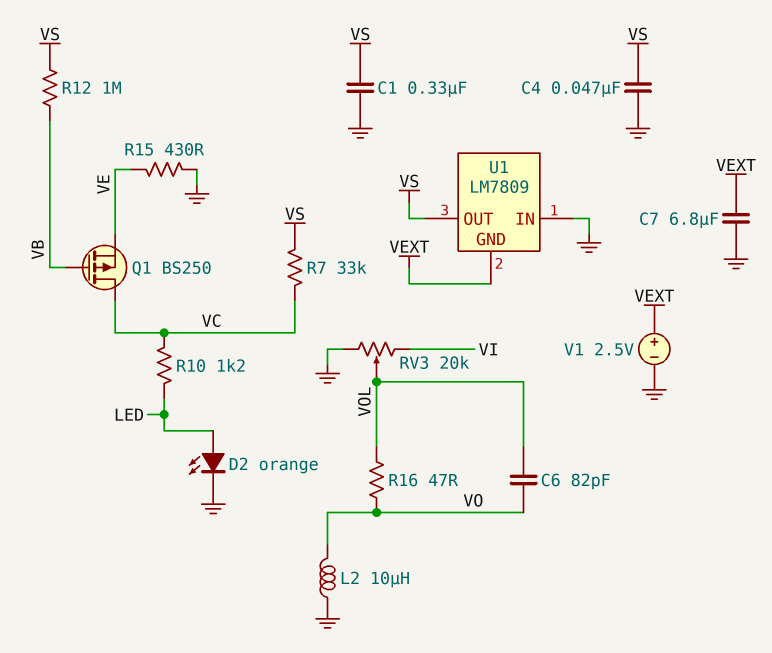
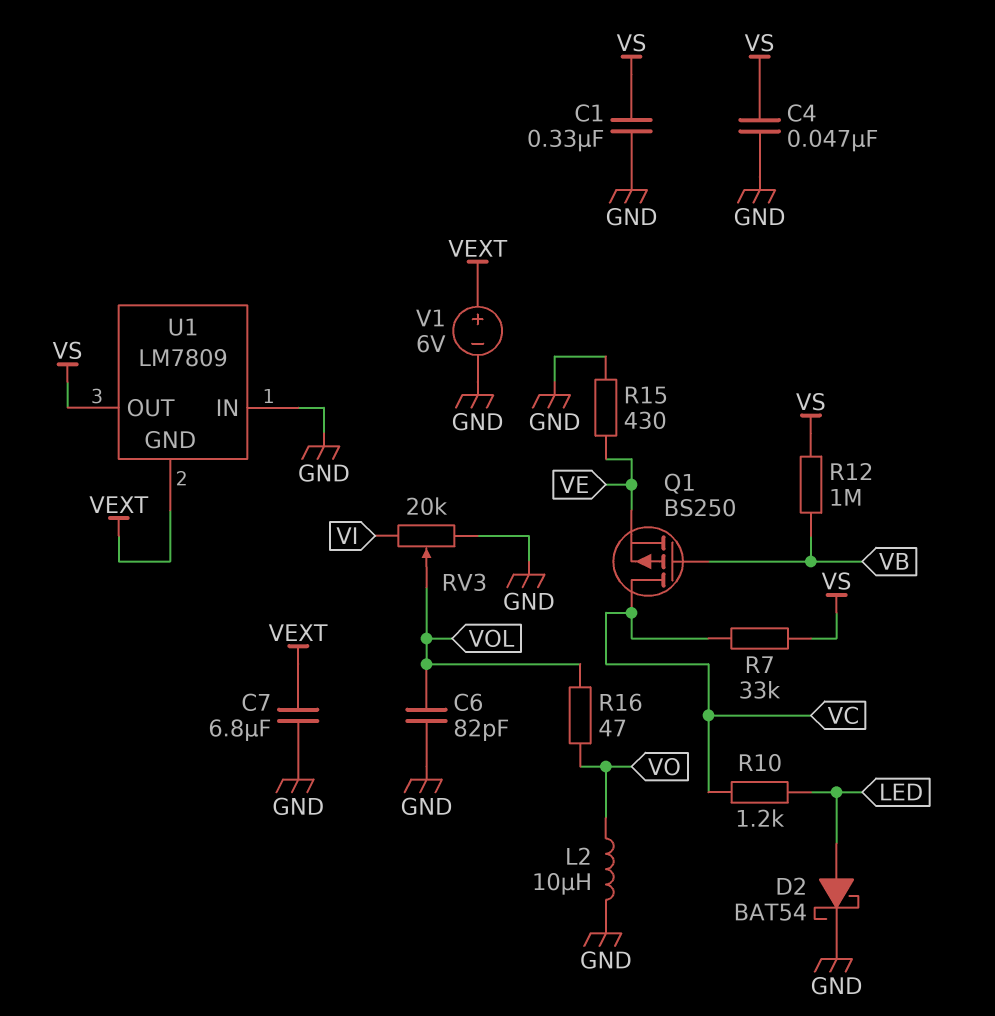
C6: 82pF (VO, VOL) -> 82pF (GND, VOL)
D2: LED orange (A LED, K GND) -> schottky BAT54 (A LED, K GND)
V1: 2.5V (plus VEXT, minus GND) -> 6V (plus VEXT, minus GND)

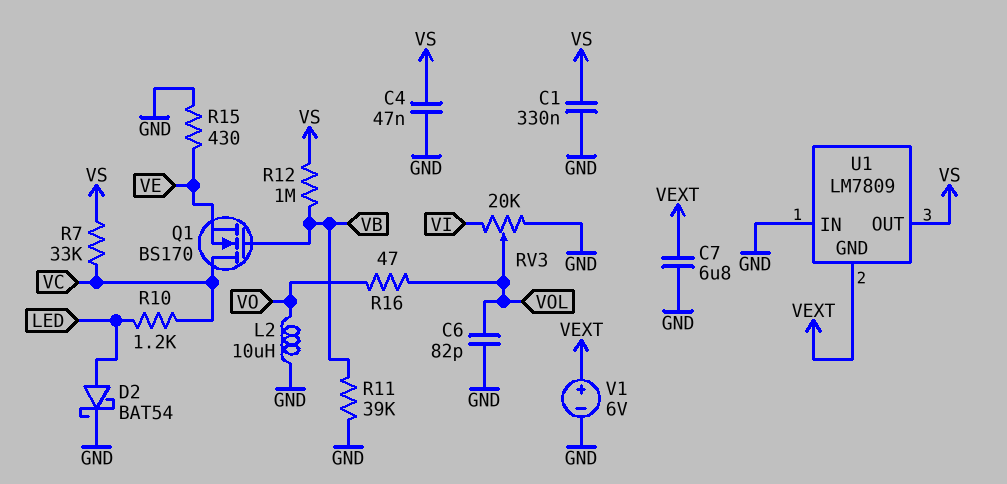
Q1: PMOS BS250 (G VB, D VC, S VE) -> NMOS BS170 (G VB, D VC, S VE)
R11: none -> 39k (GND, VB)

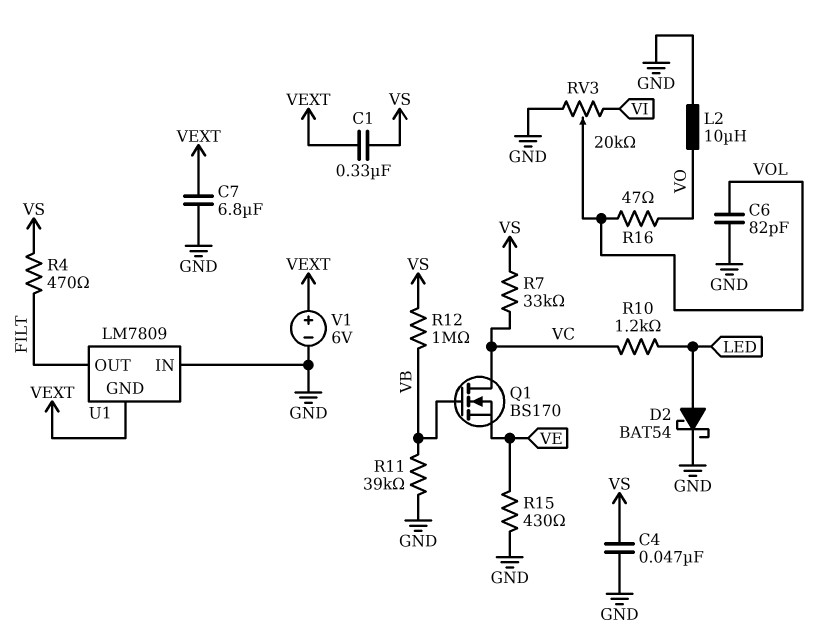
C1: 330nF (GND, VS) -> 330nF (VEXT, VS)
R4: none -> 470 (FILT, VS)
U1 pin OUT: VS -> FILT

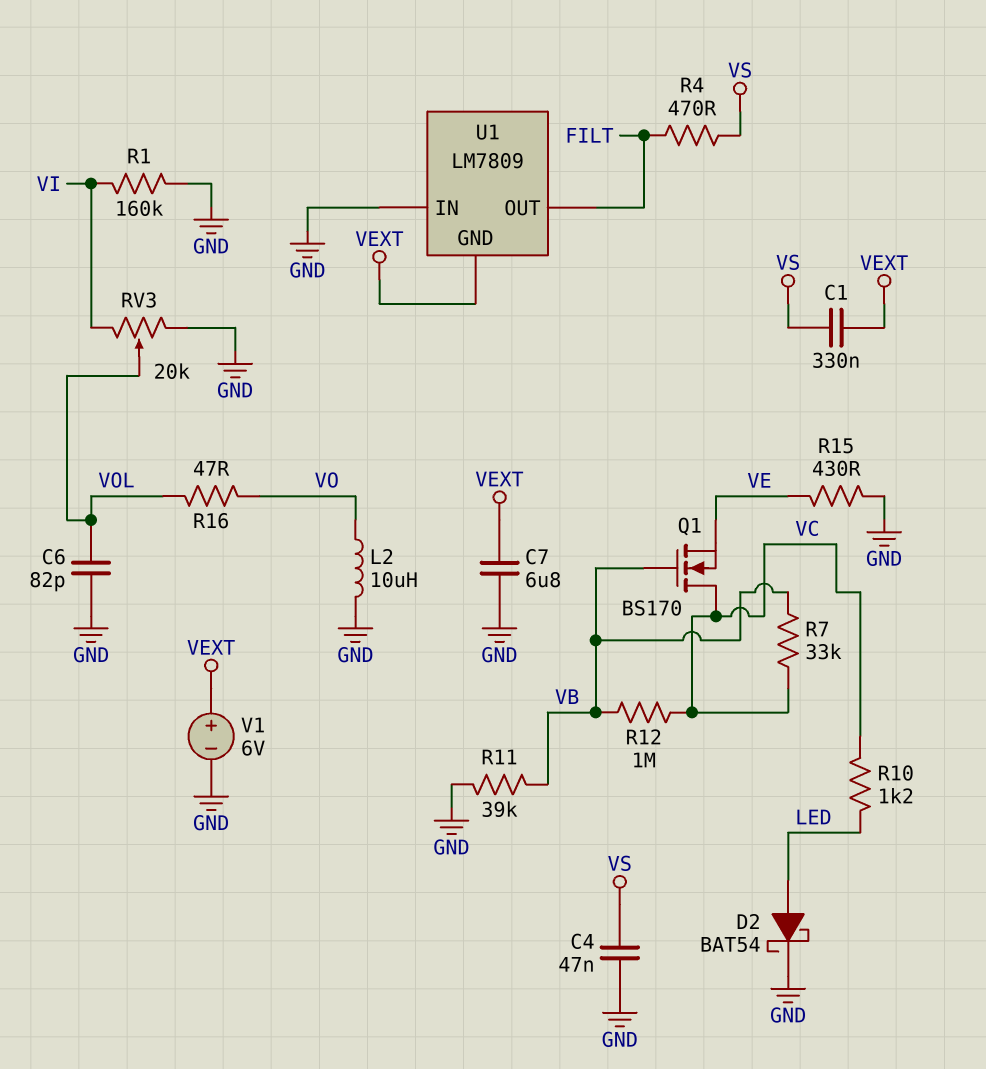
R1: none -> 160k (GND, VI)
R7: 33k (VC, VS) -> 33k (VB, VC)
R12: 1M (VB, VS) -> 1M (VB, VC)

